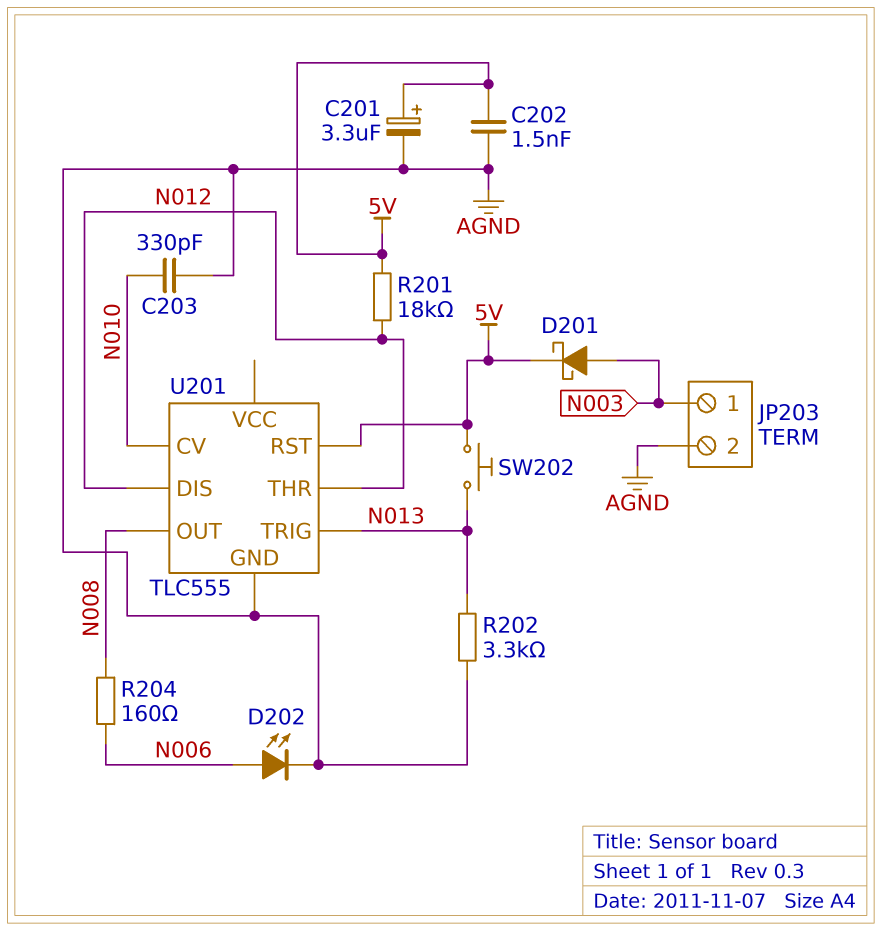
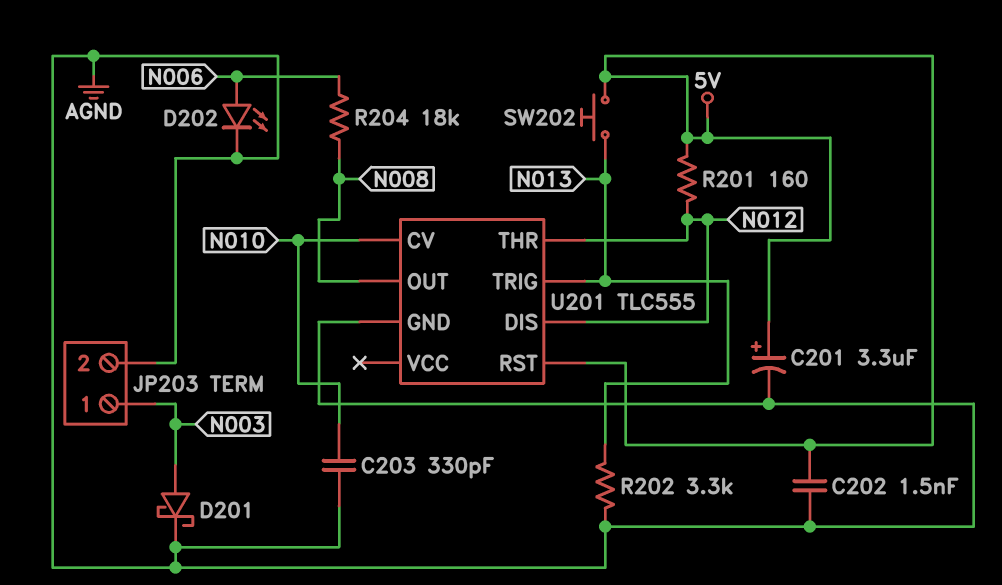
D201: schottky (A N003, K 5V) -> schottky (A N003, K AGND)
R201: 18k (5V, N012) -> 160 (5V, N012)
R204: 160 (N006, N008) -> 18k (N006, N008)

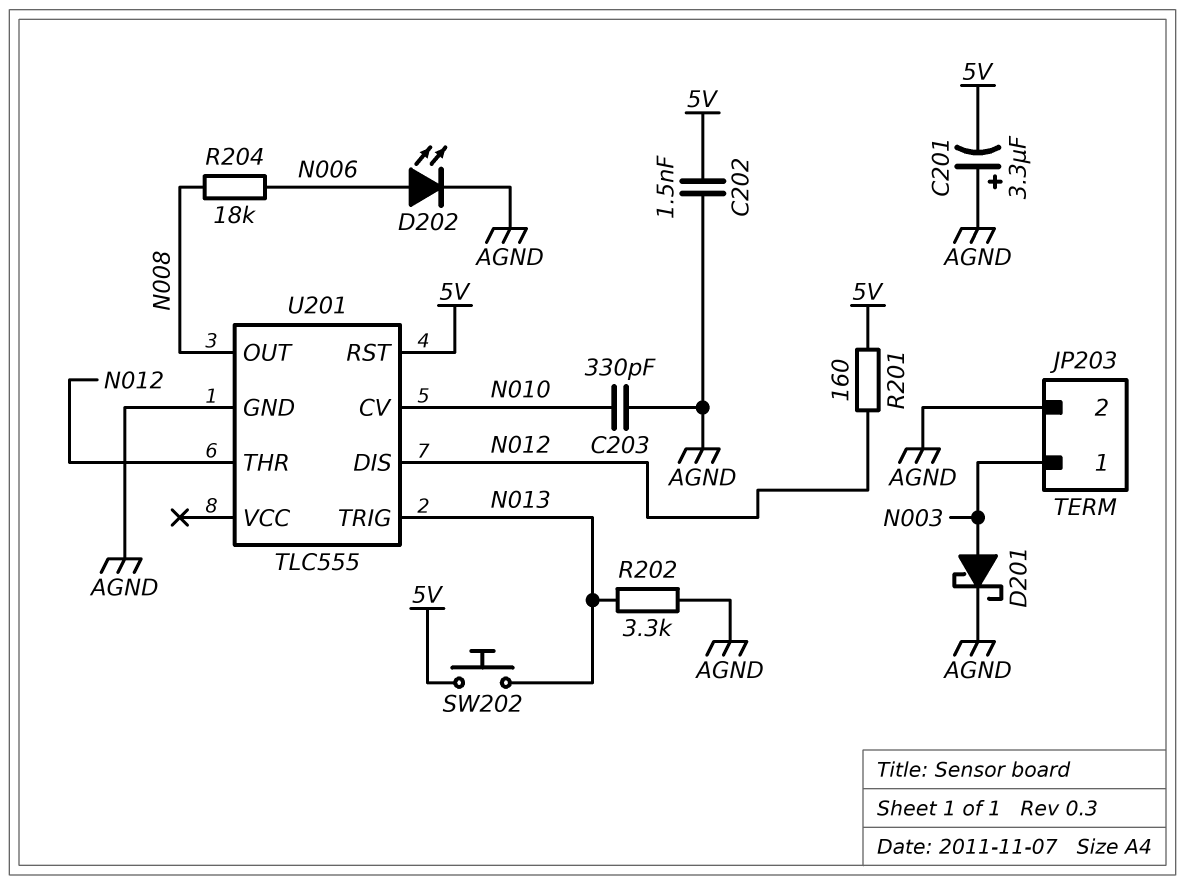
C201: 3.3uF (plus 5V, minus AGND) -> 3.3uF (plus AGND, minus 5V)

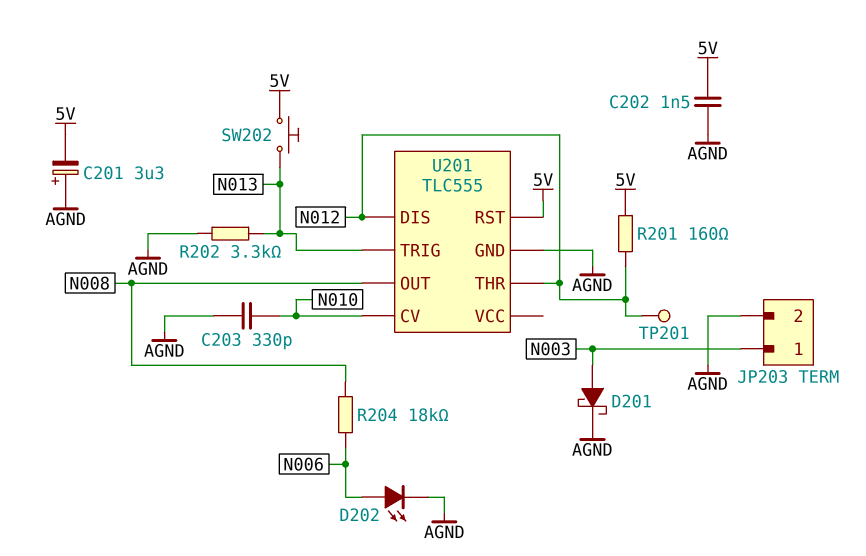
TP201: none -> test point (N012)

